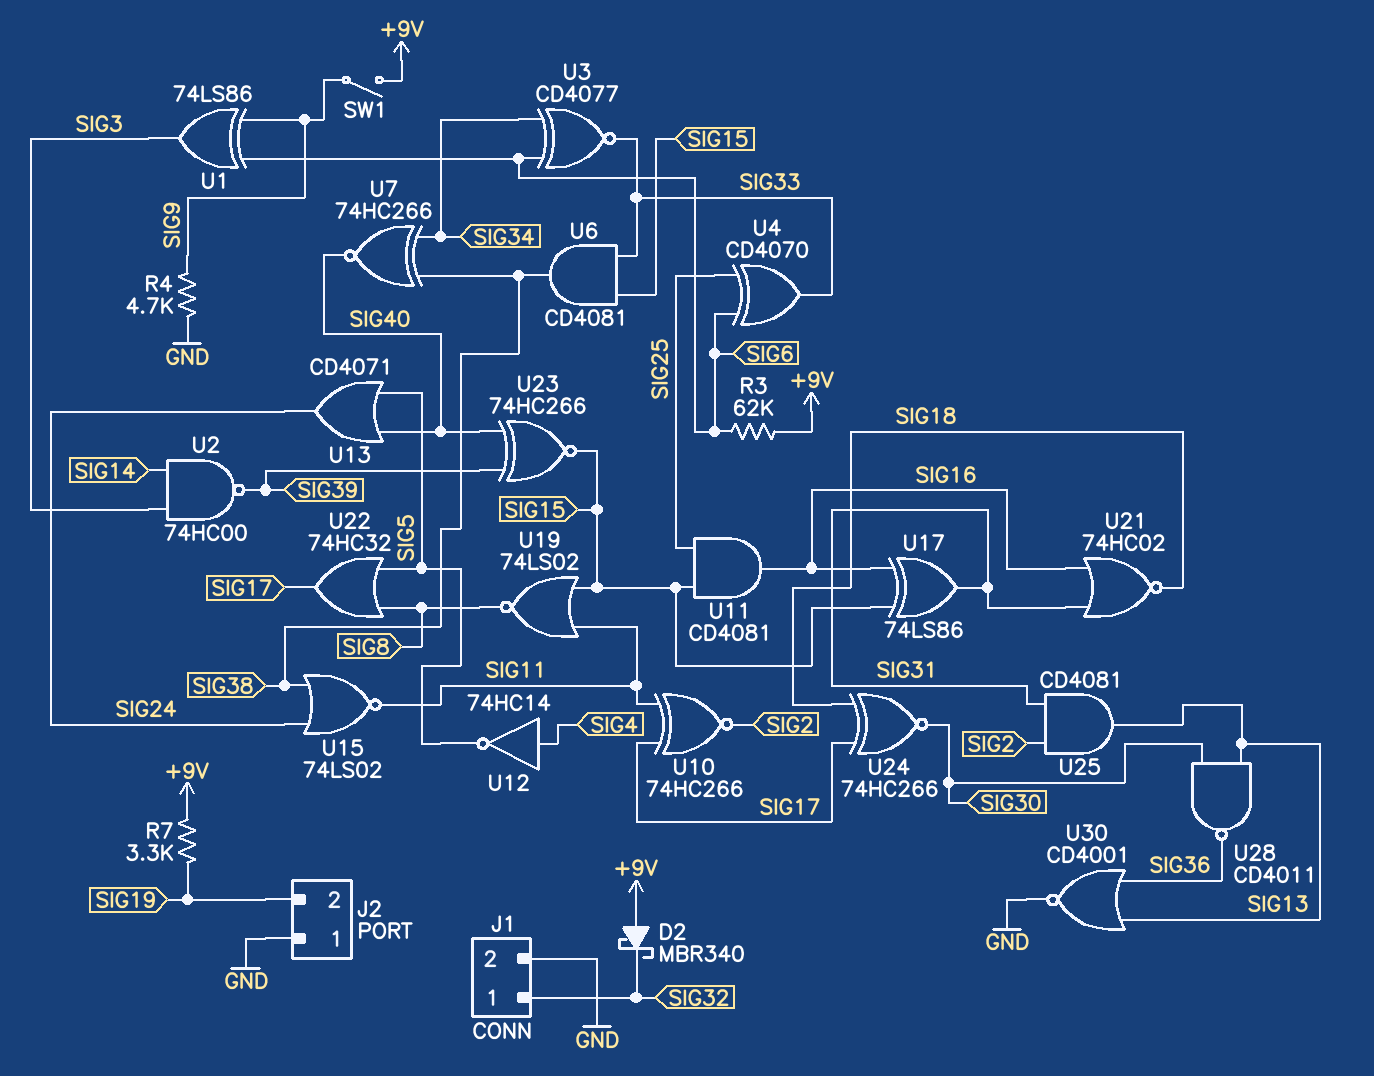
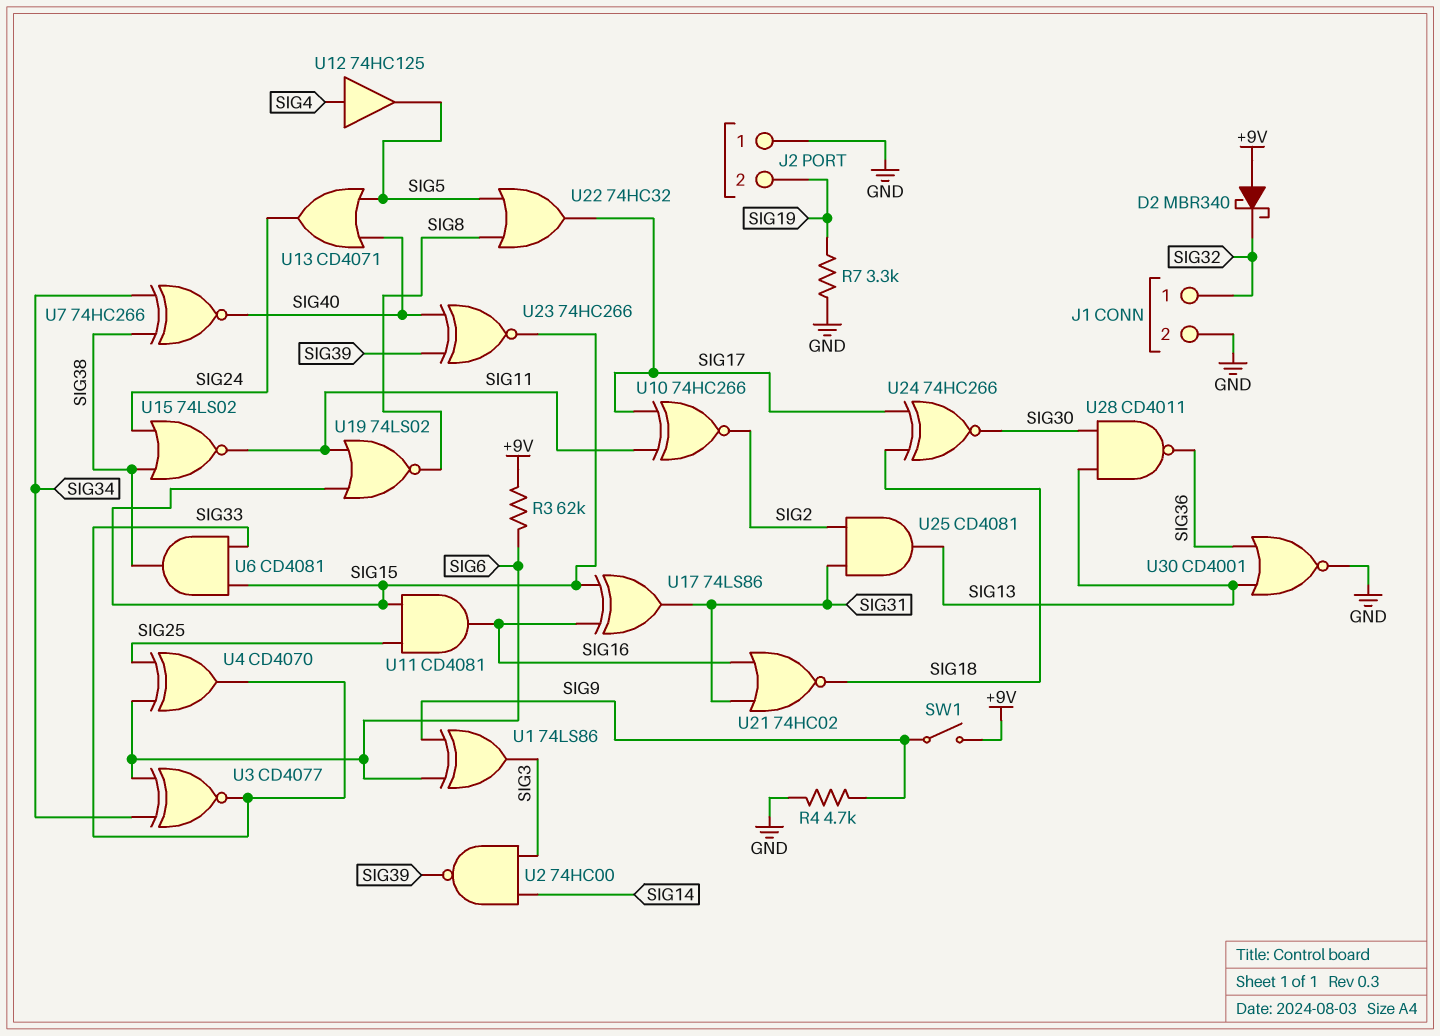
R7: 3.3k (+9V, SIG19) -> 3.3k (GND, SIG19)
U12: NOT 74HC14 (in SIG4, out SIG5) -> buffer 74HC125 (in SIG4, out SIG5)

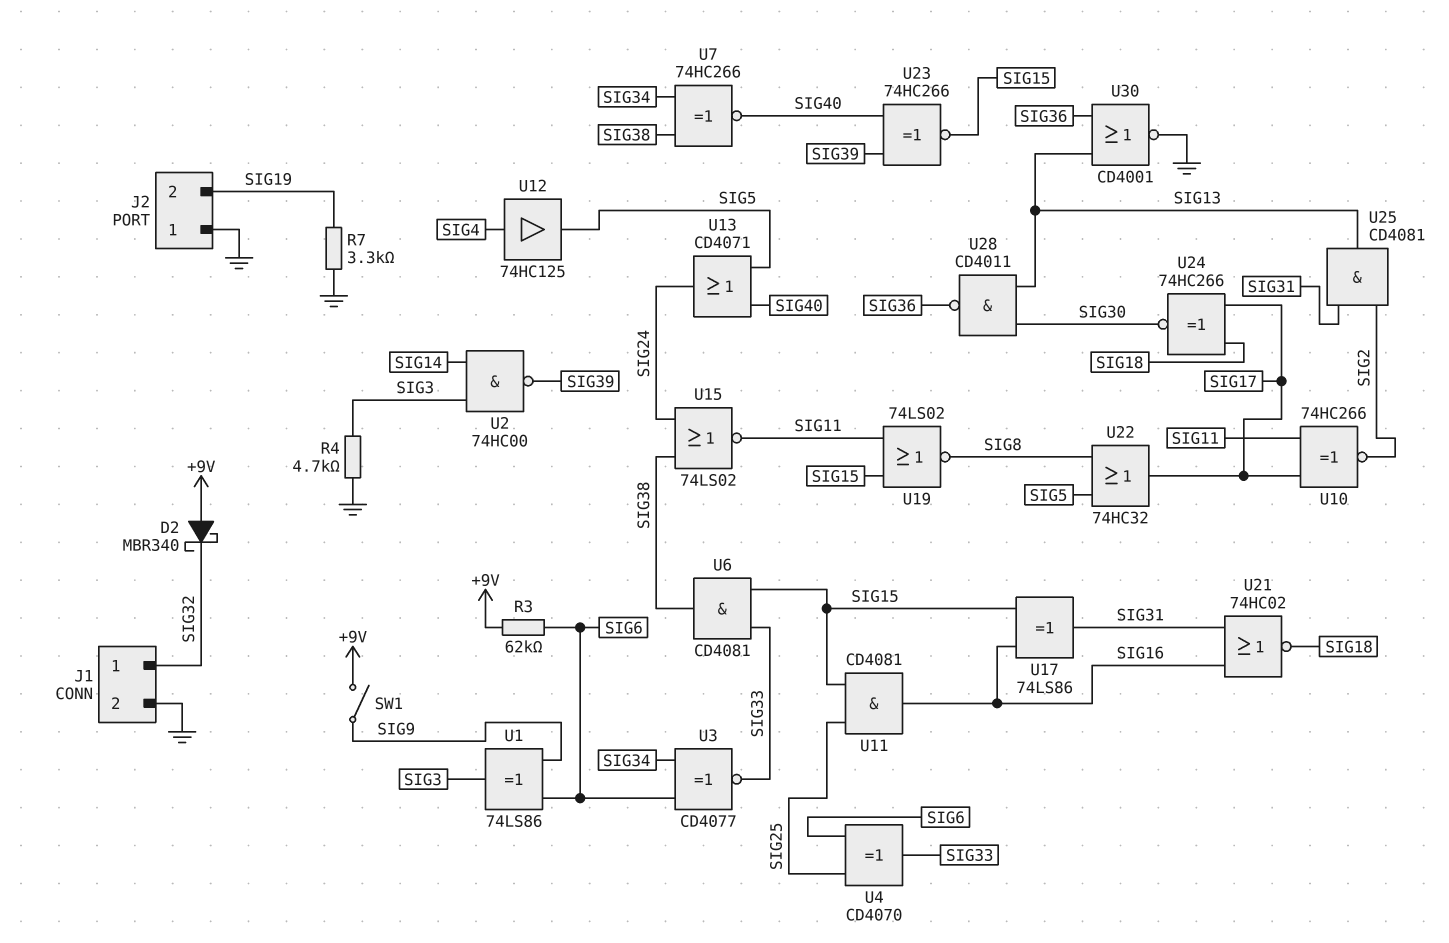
R4: 4.7k (GND, SIG9) -> 4.7k (GND, SIG3)

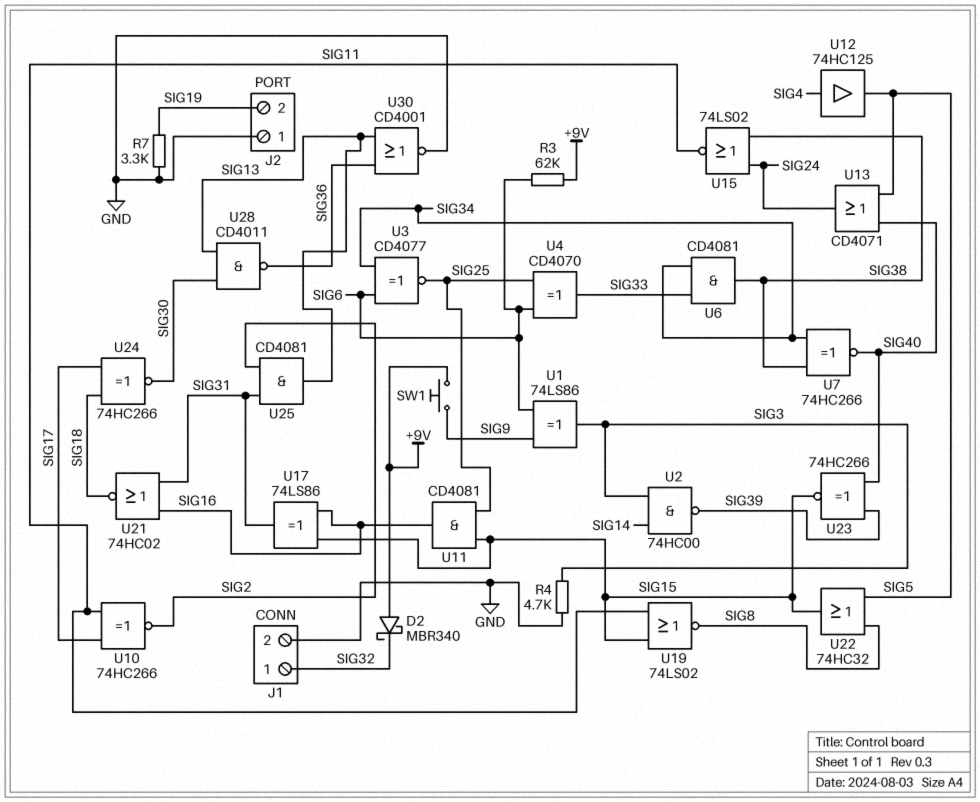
SW1: switch (+9V, SIG9) -> button (+9V, SIG9)
U3: XNOR CD4077 (in SIG6, in SIG34, out SIG33) -> XNOR CD4077 (in SIG6, in SIG34, out SIG25)
U6: AND CD4081 (in SIG15, in SIG33, out SIG38) -> AND CD4081 (in SIG33, in SIG34, out SIG38)
U22: OR 74HC32 (in SIG5, in SIG8, out SIG17) -> OR 74HC32 (in SIG5, in SIG8, out SIG15)

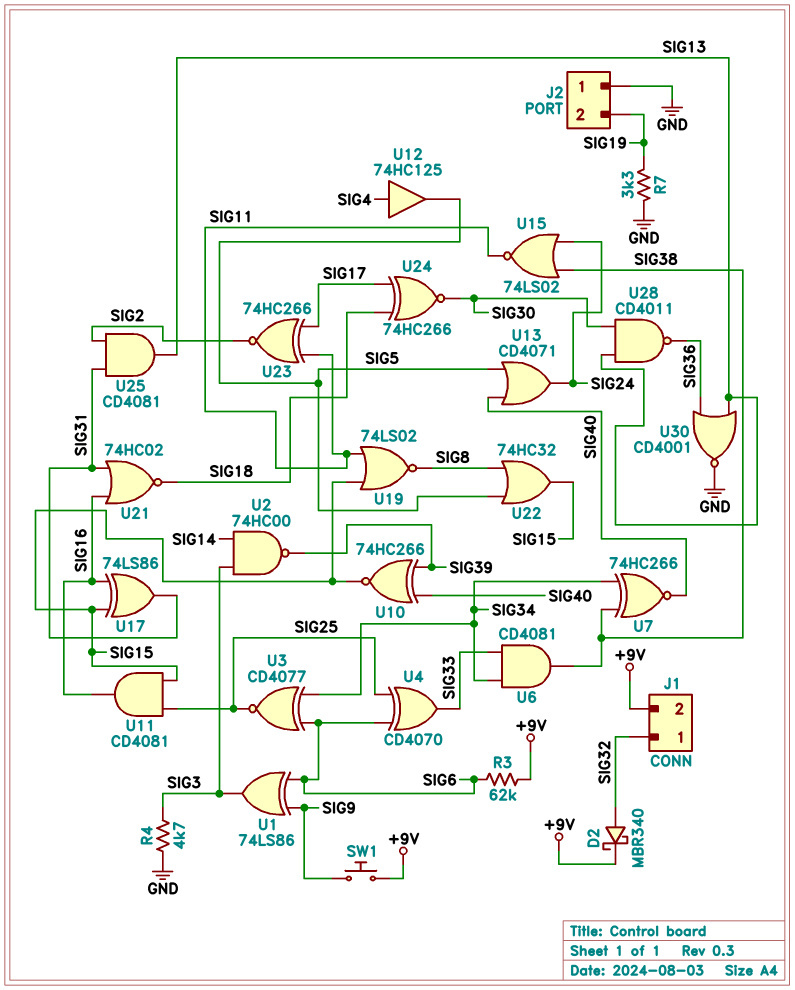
D2: schottky MBR340 (A +9V, K SIG32) -> schottky MBR340 (A SIG32, K +9V)
J1 pin 2: GND -> +9V
U10: XNOR 74HC266 (in SIG11, in SIG17, out SIG2) -> XNOR 74HC266 (in SIG39, in SIG40, out SIG15)
U23: XNOR 74HC266 (in SIG39, in SIG40, out SIG15) -> XNOR 74HC266 (in SIG11, in SIG17, out SIG2)

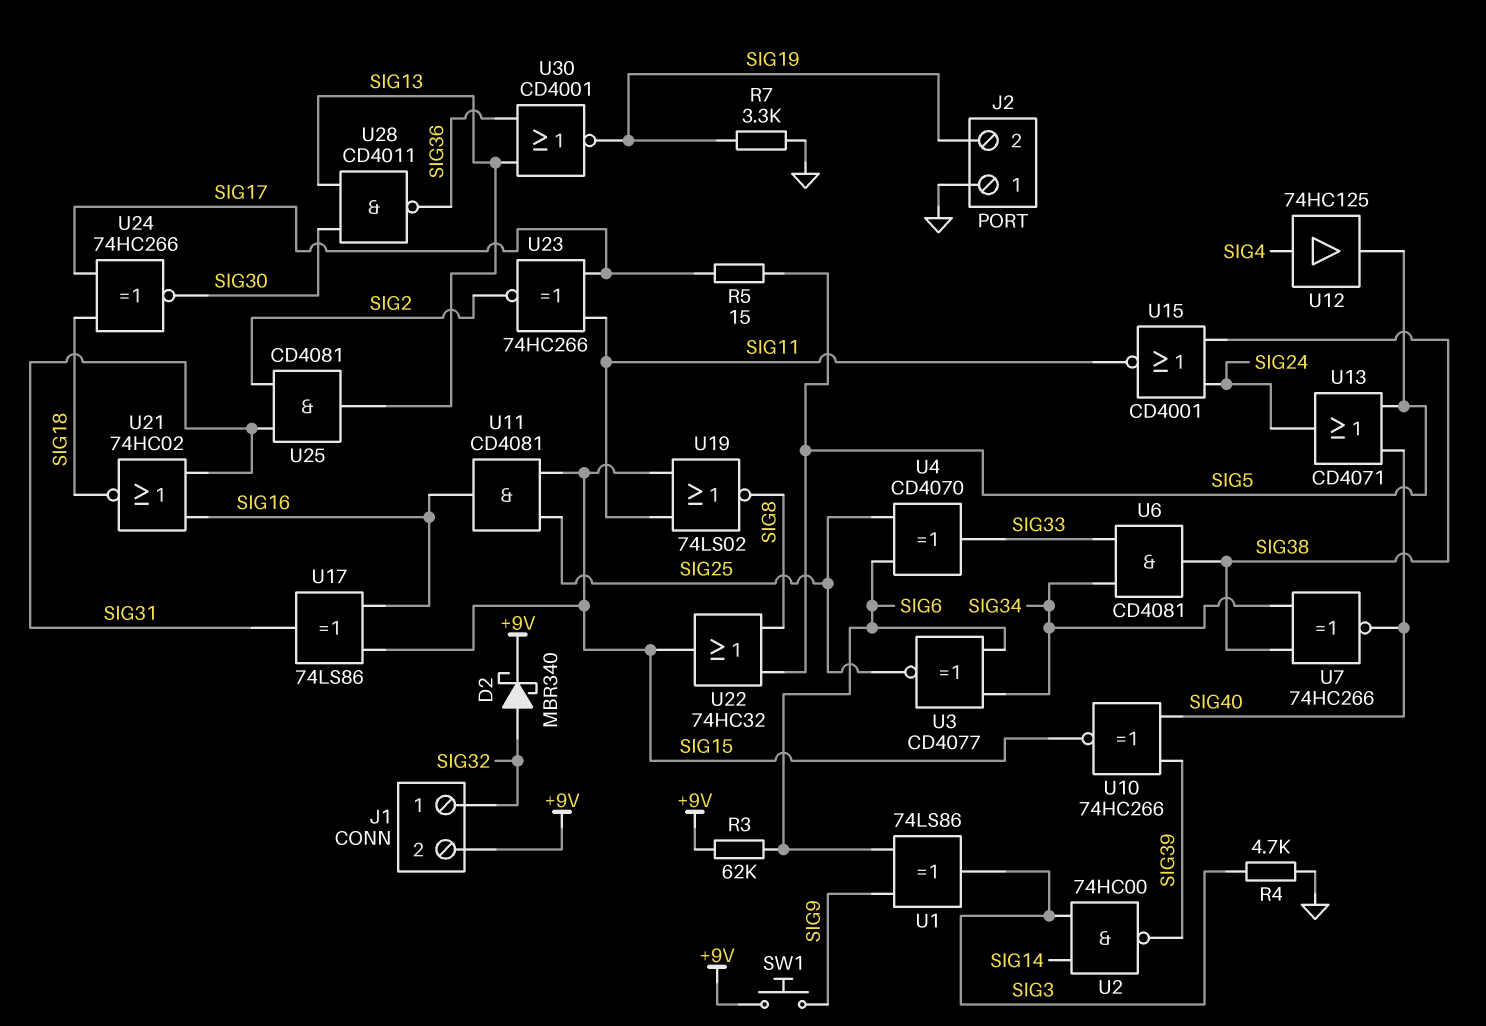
R5: none -> 15 (SIG5, SIG17)
U15: NOR 74LS02 (in SIG24, in SIG38, out SIG11) -> NOR CD4001 (in SIG24, in SIG38, out SIG11)
U30: NOR CD4001 (in SIG13, in SIG36, out GND) -> NOR CD4001 (in SIG13, in SIG36, out SIG19)

